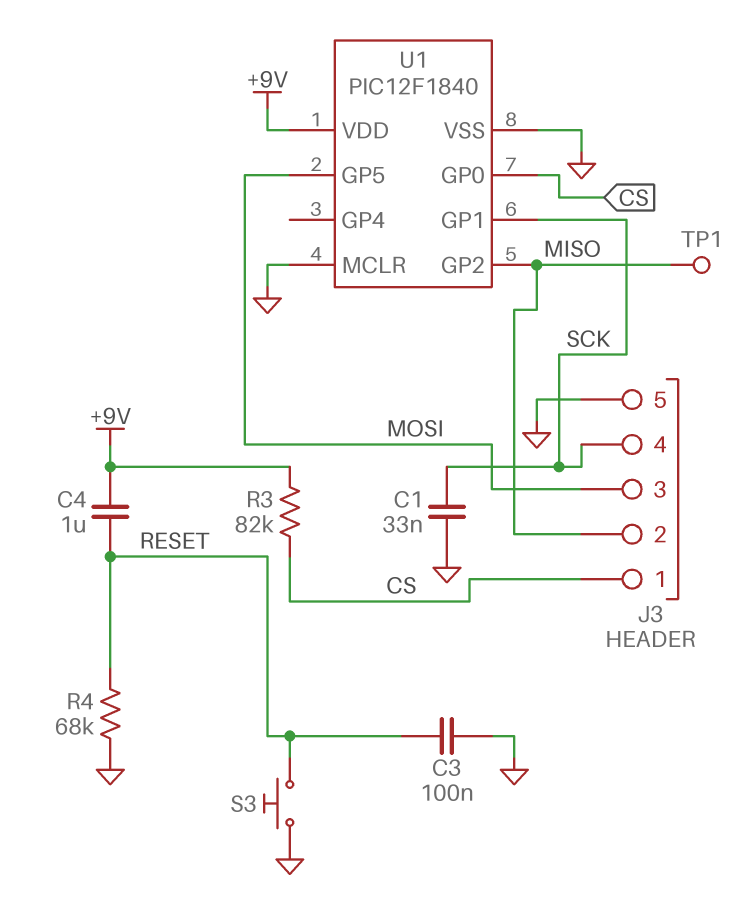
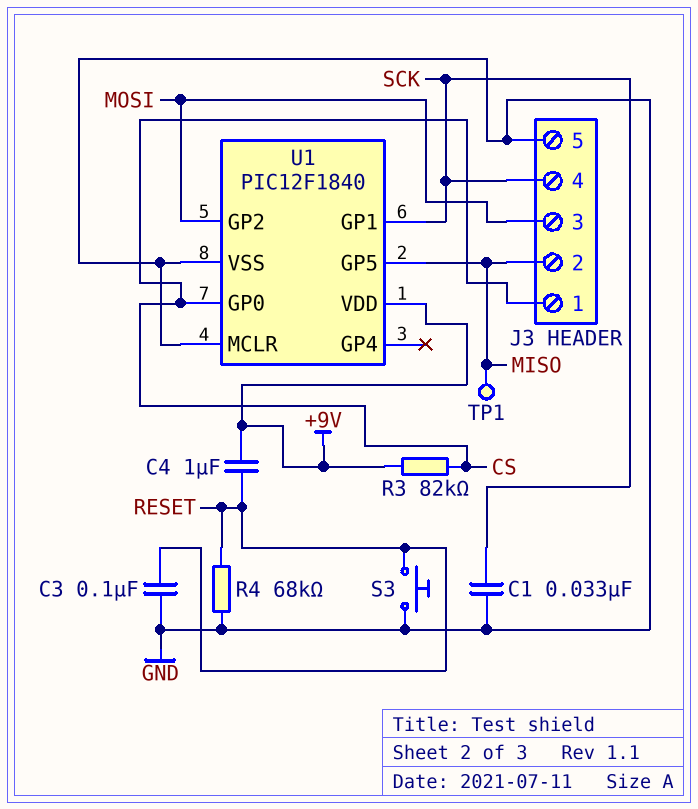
U1 pin GP2: MISO -> MOSI
U1 pin GP5: MOSI -> MISO

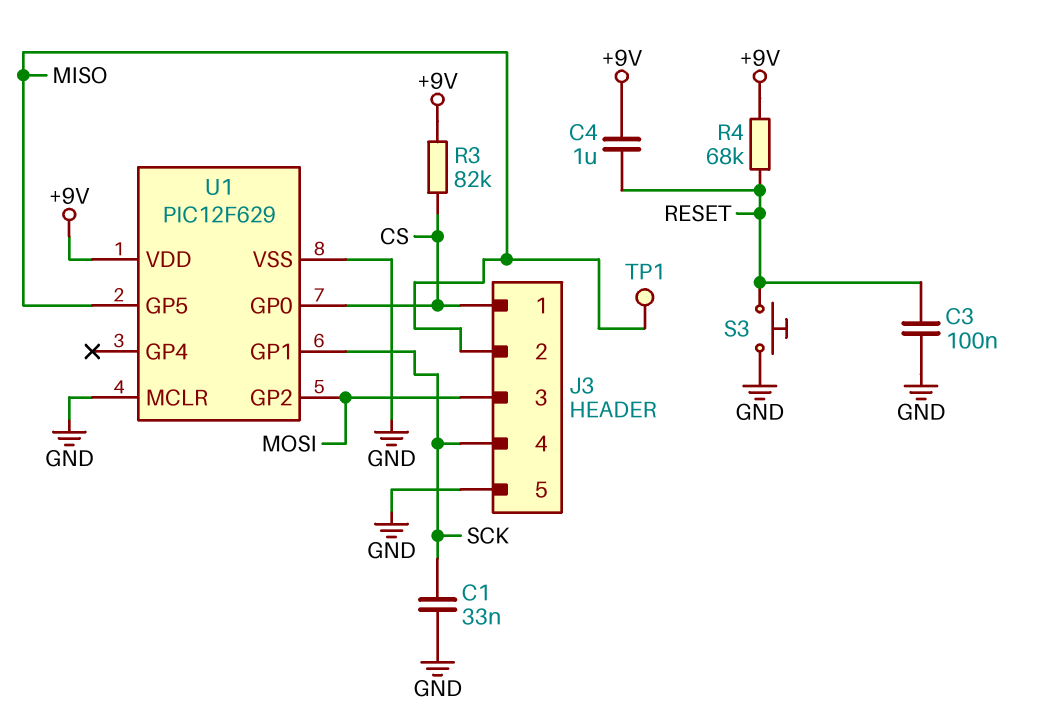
R4: 68k (GND, RESET) -> 68k (+9V, RESET)
U1: PIC12F1840 -> PIC12F629

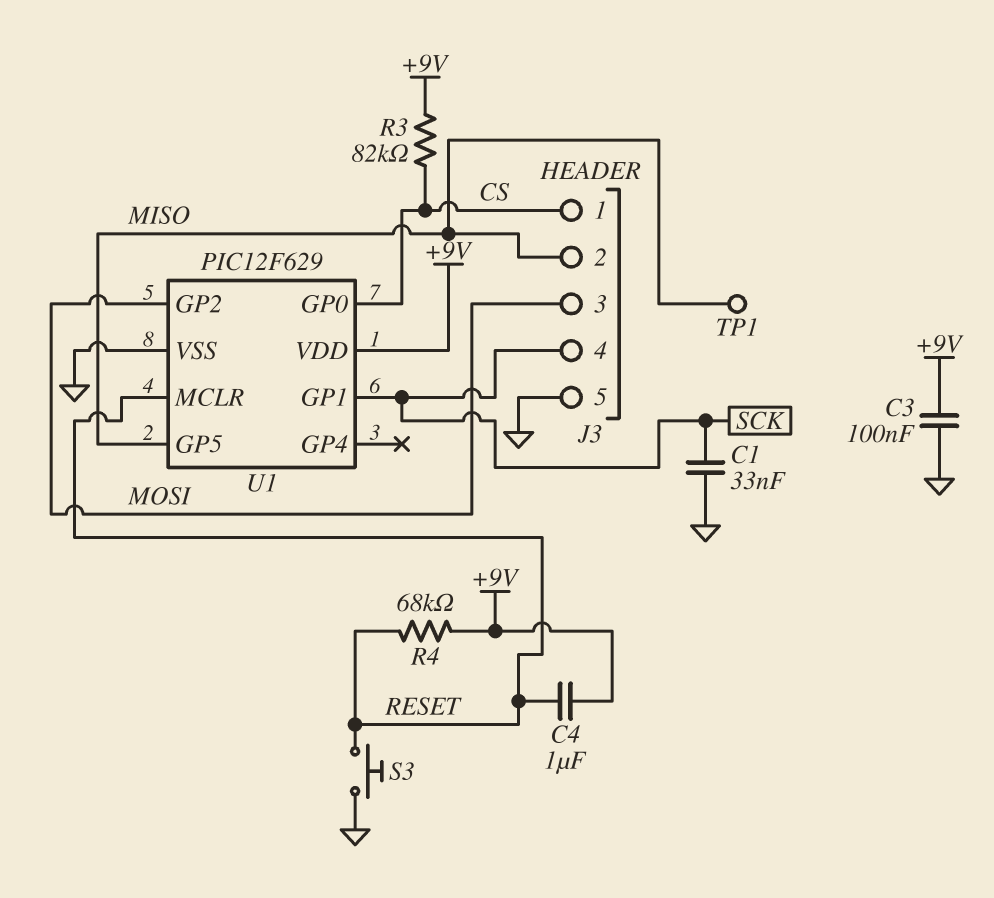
C3: 100nF (GND, RESET) -> 100nF (+9V, GND)
U1 pin MCLR: GND -> RESET

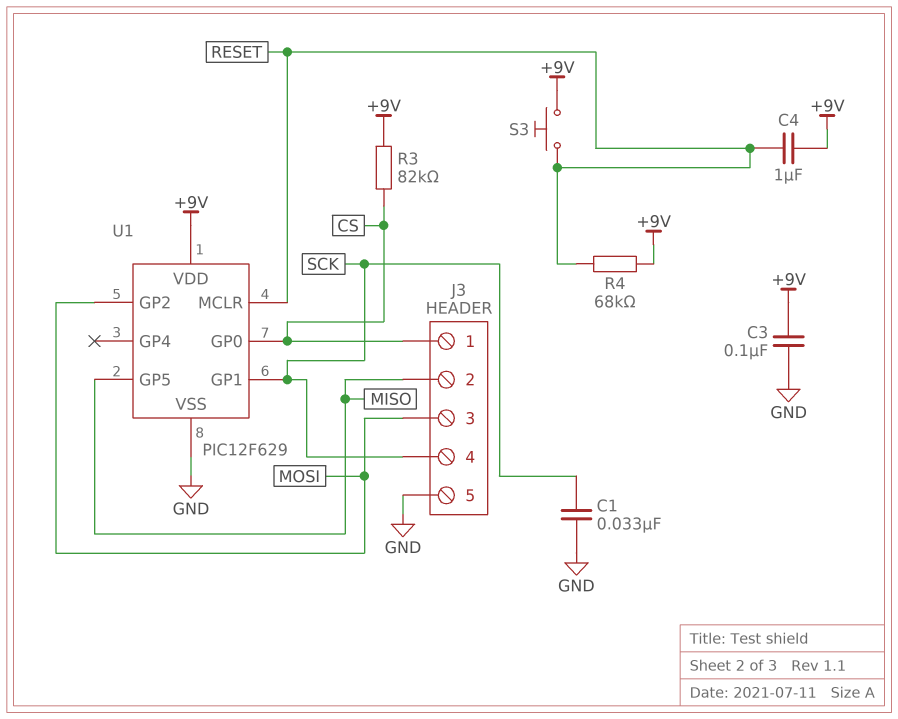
S3: button (GND, RESET) -> button (+9V, RESET)
TP1: test point (MISO) -> none

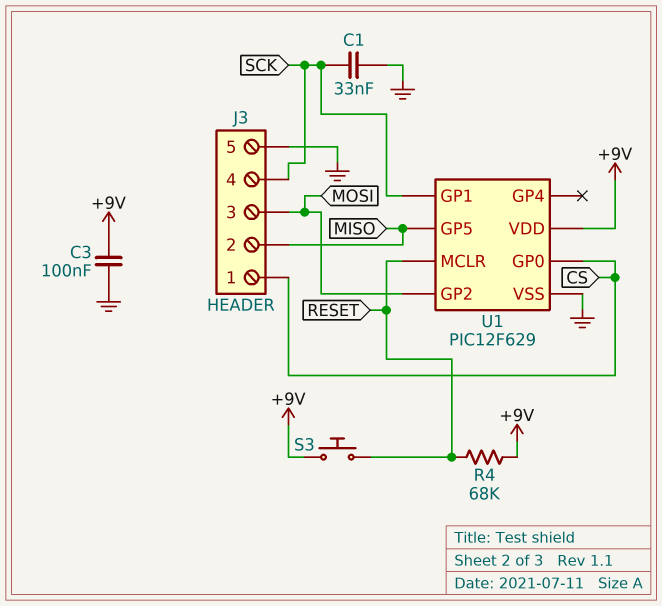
C4: 1uF (+9V, RESET) -> none
R3: 82k (+9V, CS) -> none

